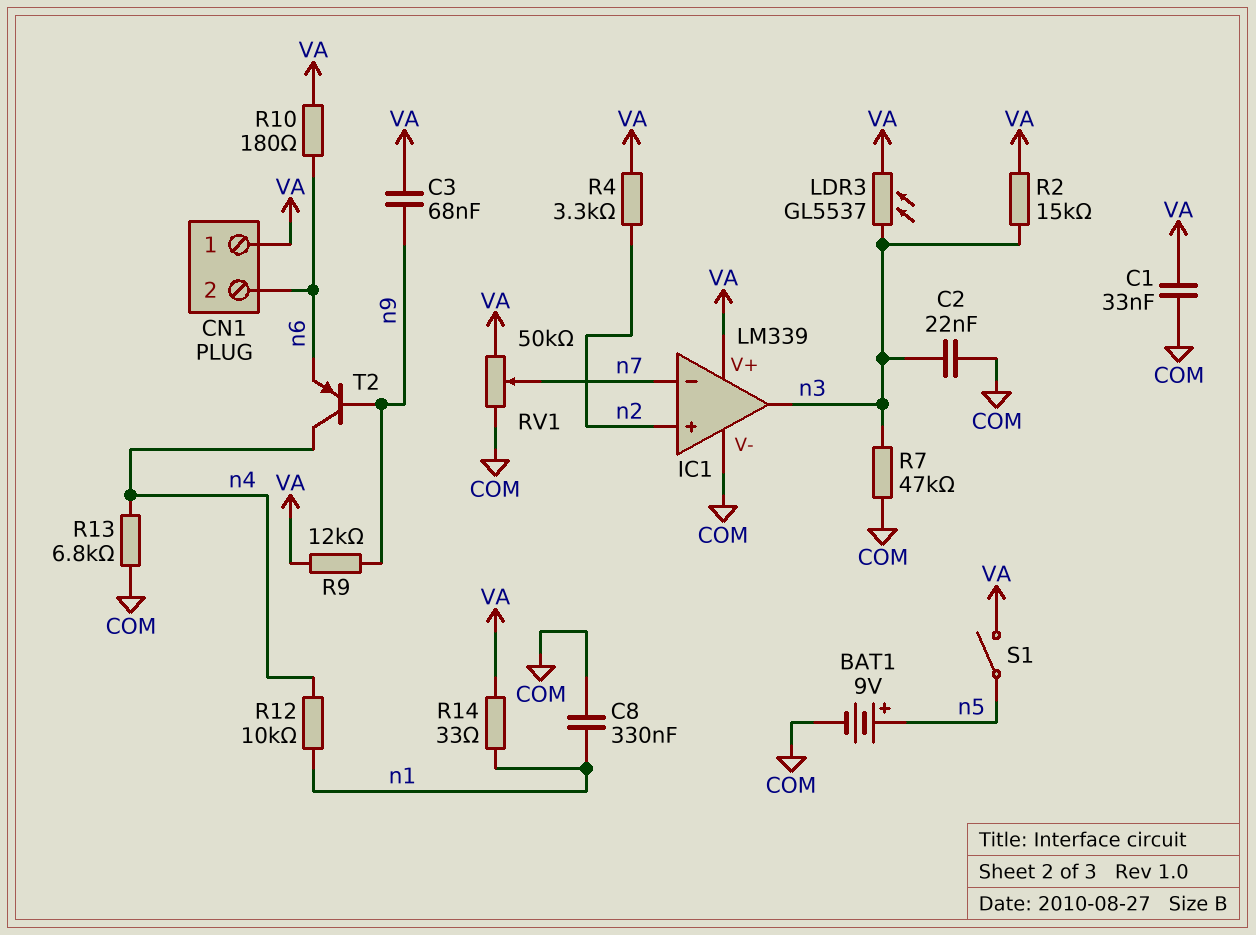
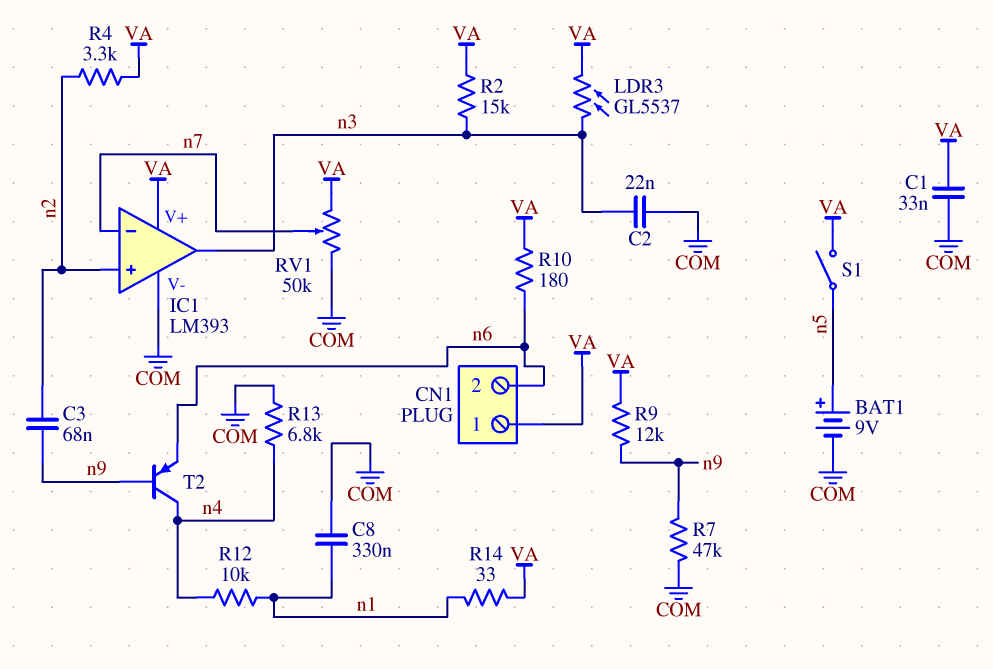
C3: 68nF (VA, n9) -> 68nF (n2, n9)
IC1: LM339 -> LM393
R7: 47k (COM, n3) -> 47k (COM, n9)

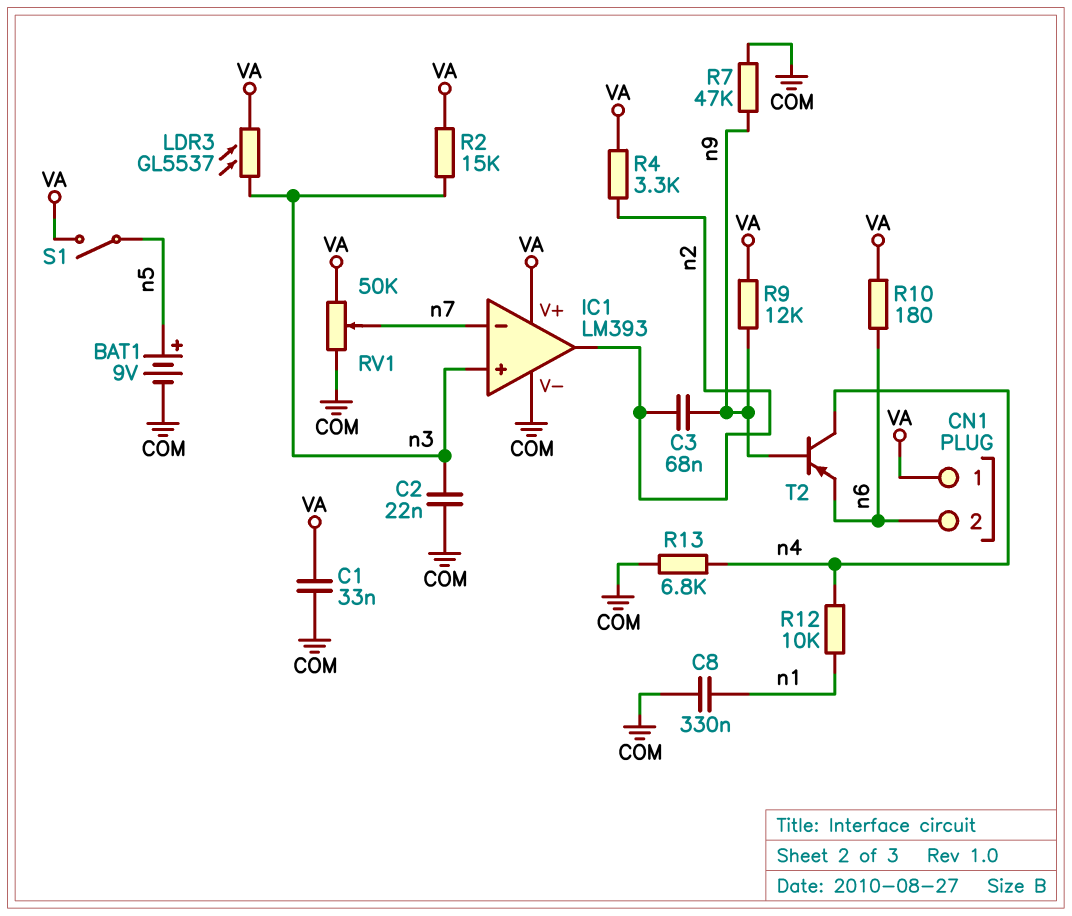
IC1 pin in+: n2 -> n3
IC1 pin out: n3 -> n2
R14: 33 (VA, n1) -> none

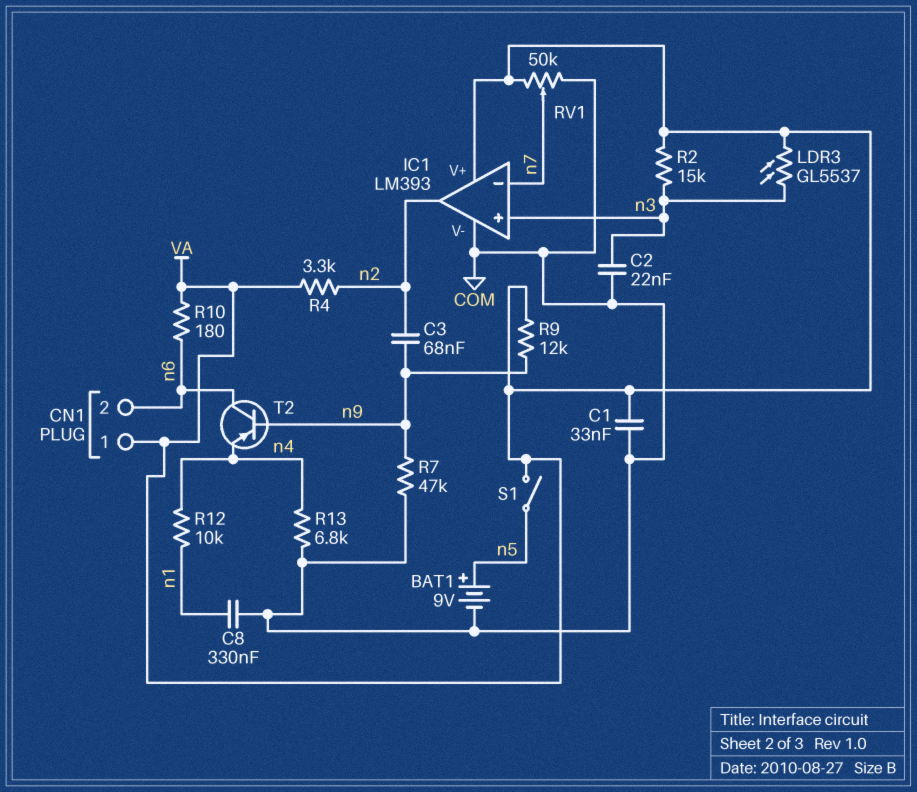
T2: PNP (B n9, C n4, E n6) -> PNP (B n9, C n6, E n4)

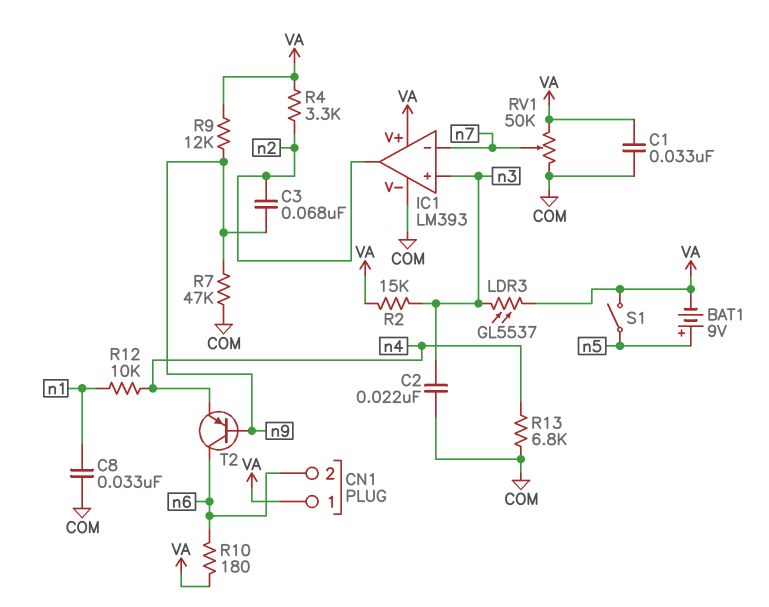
BAT1: 9V (plus n5, minus COM) -> 9V (plus n5, minus VA)
C8: 330nF (COM, n1) -> 33nF (COM, n1)

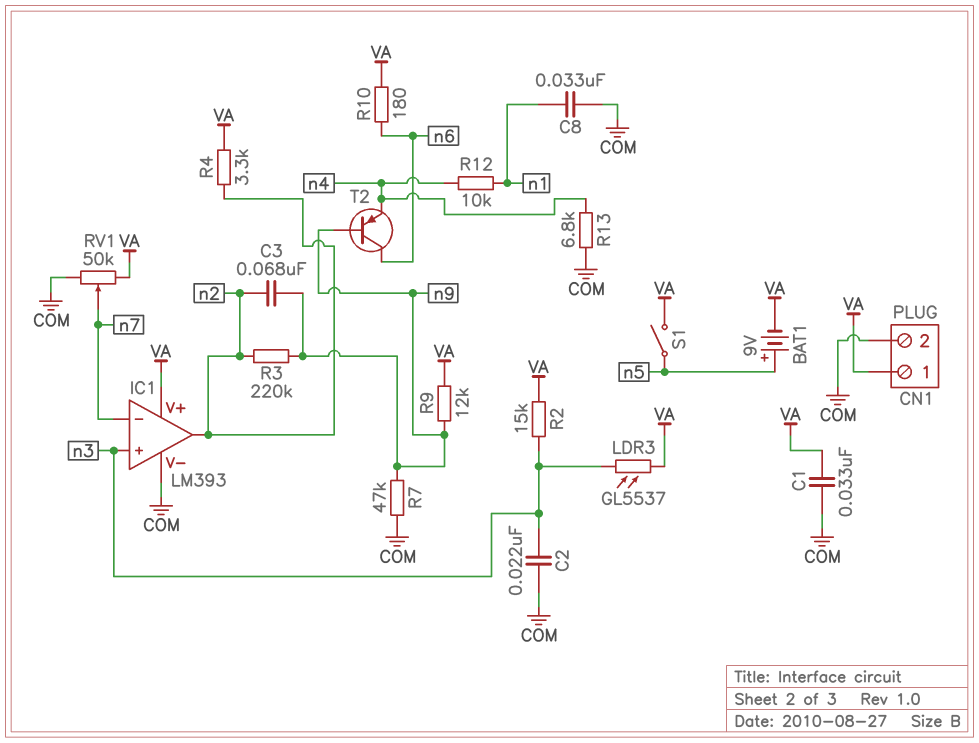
CN1 pin 2: n6 -> COM
R3: none -> 220k (n2, n9)

